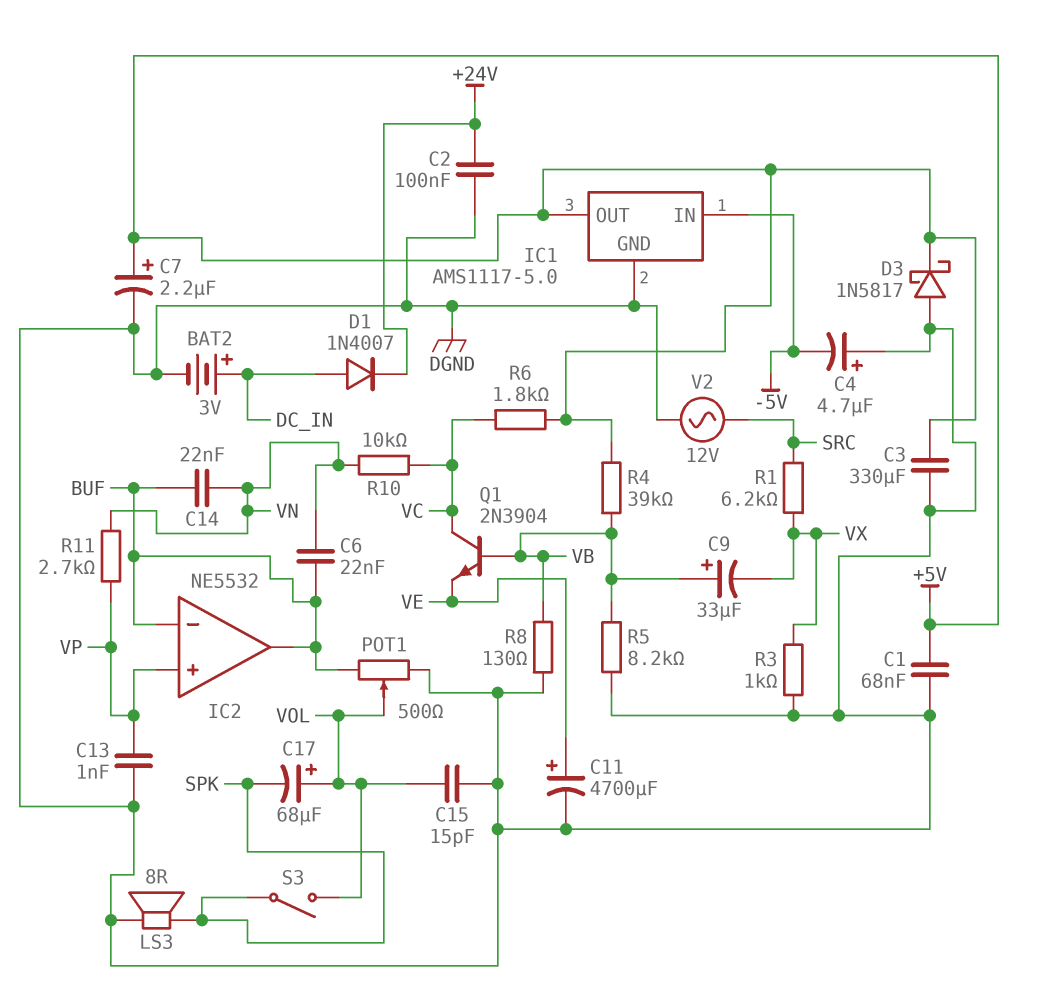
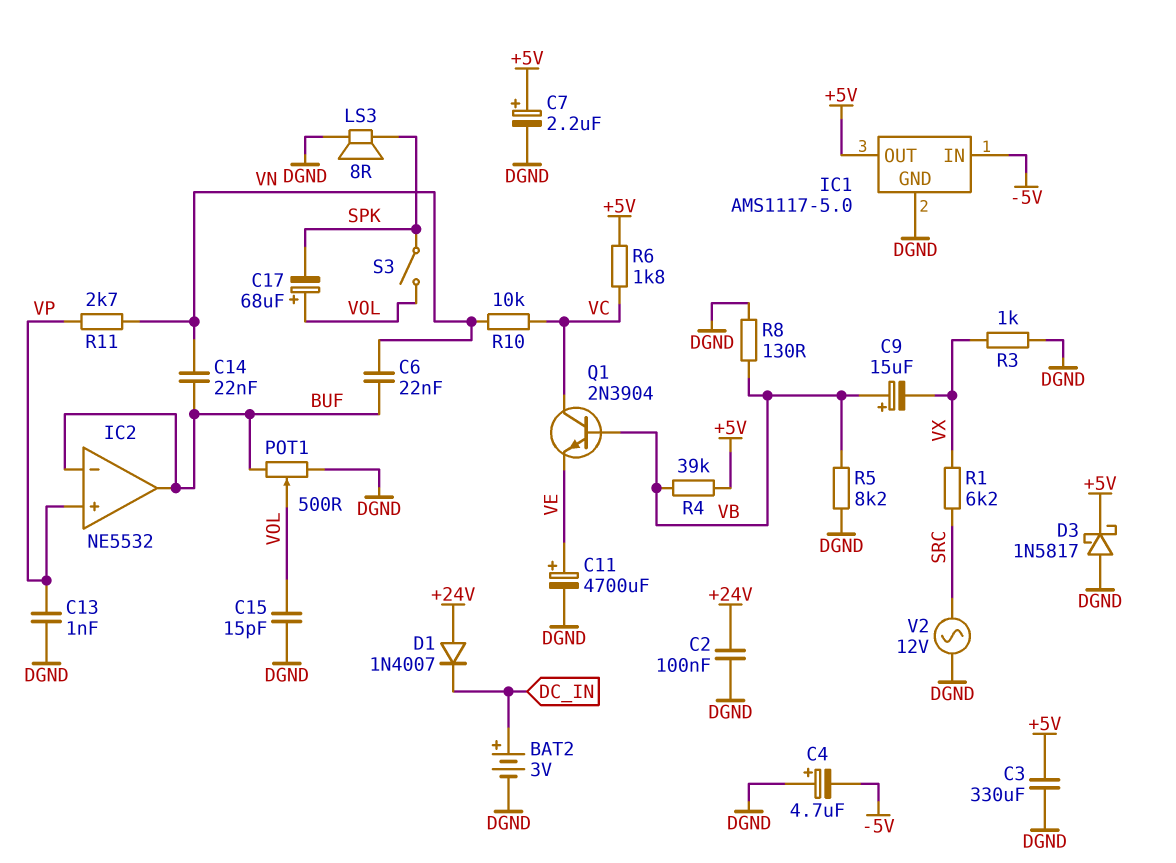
C1: 68nF (+5V, DGND) -> none
C9: 33uF (plus VB, minus VX) -> 15uF (plus VB, minus VX)
D1: diode 1N4007 (A DC_IN, K +24V) -> diode 1N4007 (A +24V, K DC_IN)

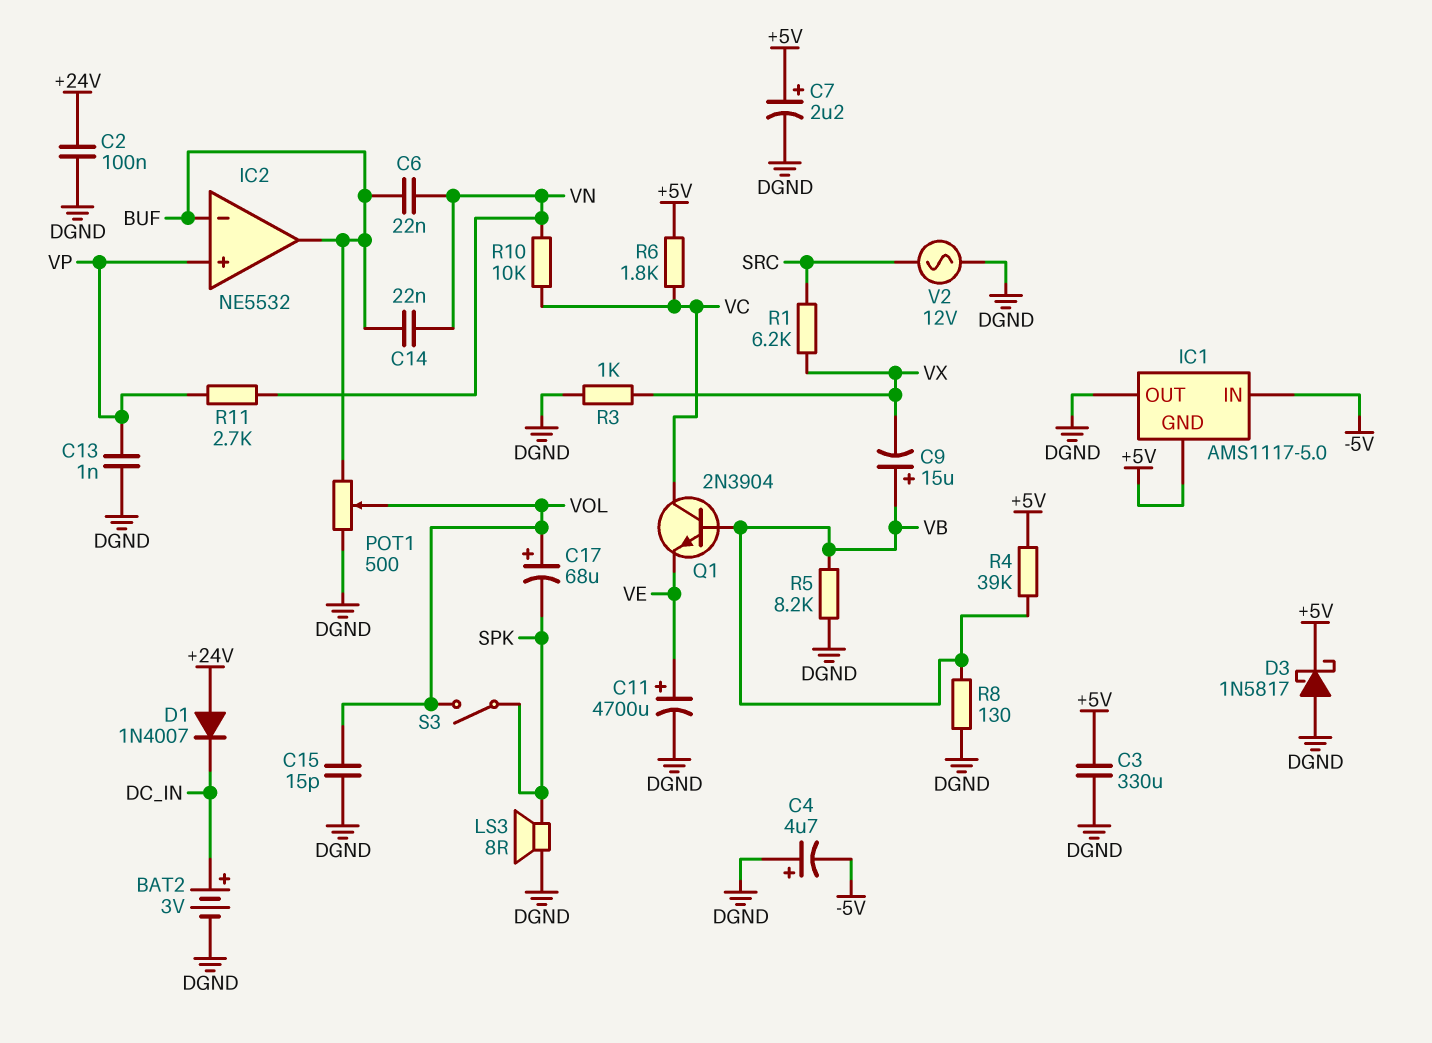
IC1 pin GND: DGND -> +5V
IC1 pin OUT: +5V -> DGND

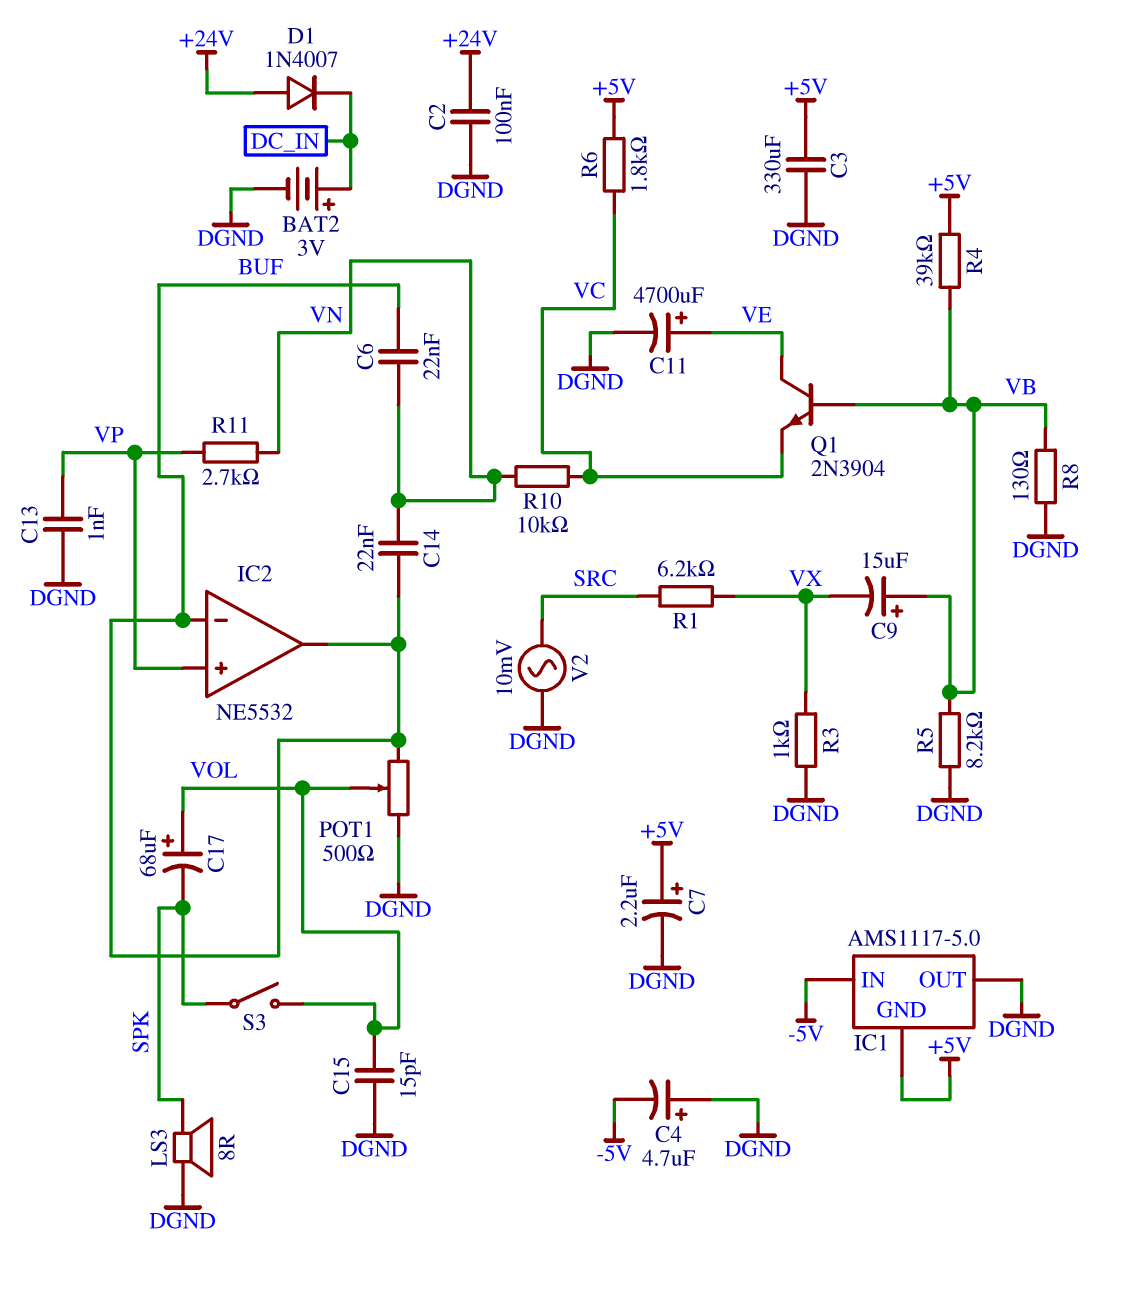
D3: schottky 1N5817 (A DGND, K +5V) -> none
Q1: NPN 2N3904 (B VB, C VC, E VE) -> NPN 2N3904 (B VB, C VE, E VC)
V2: AC 12V (DGND, SRC) -> AC 10mV (DGND, SRC)

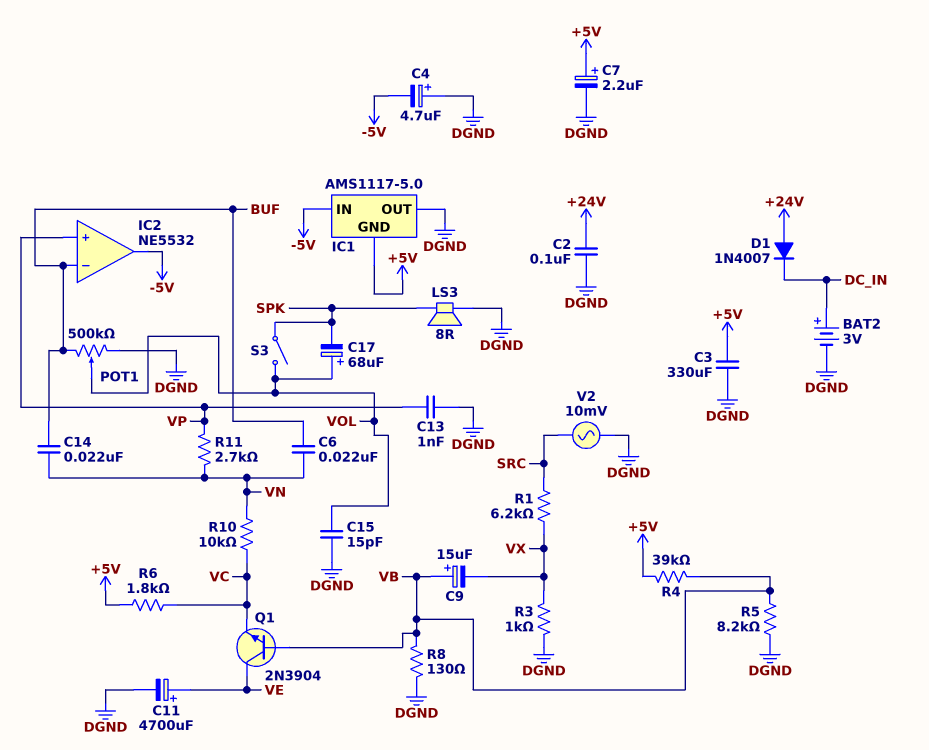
IC2 pin out: BUF -> -5V
POT1: 500 (BUF, DGND, wiper VOL) -> 500k (BUF, DGND, wiper VOL)

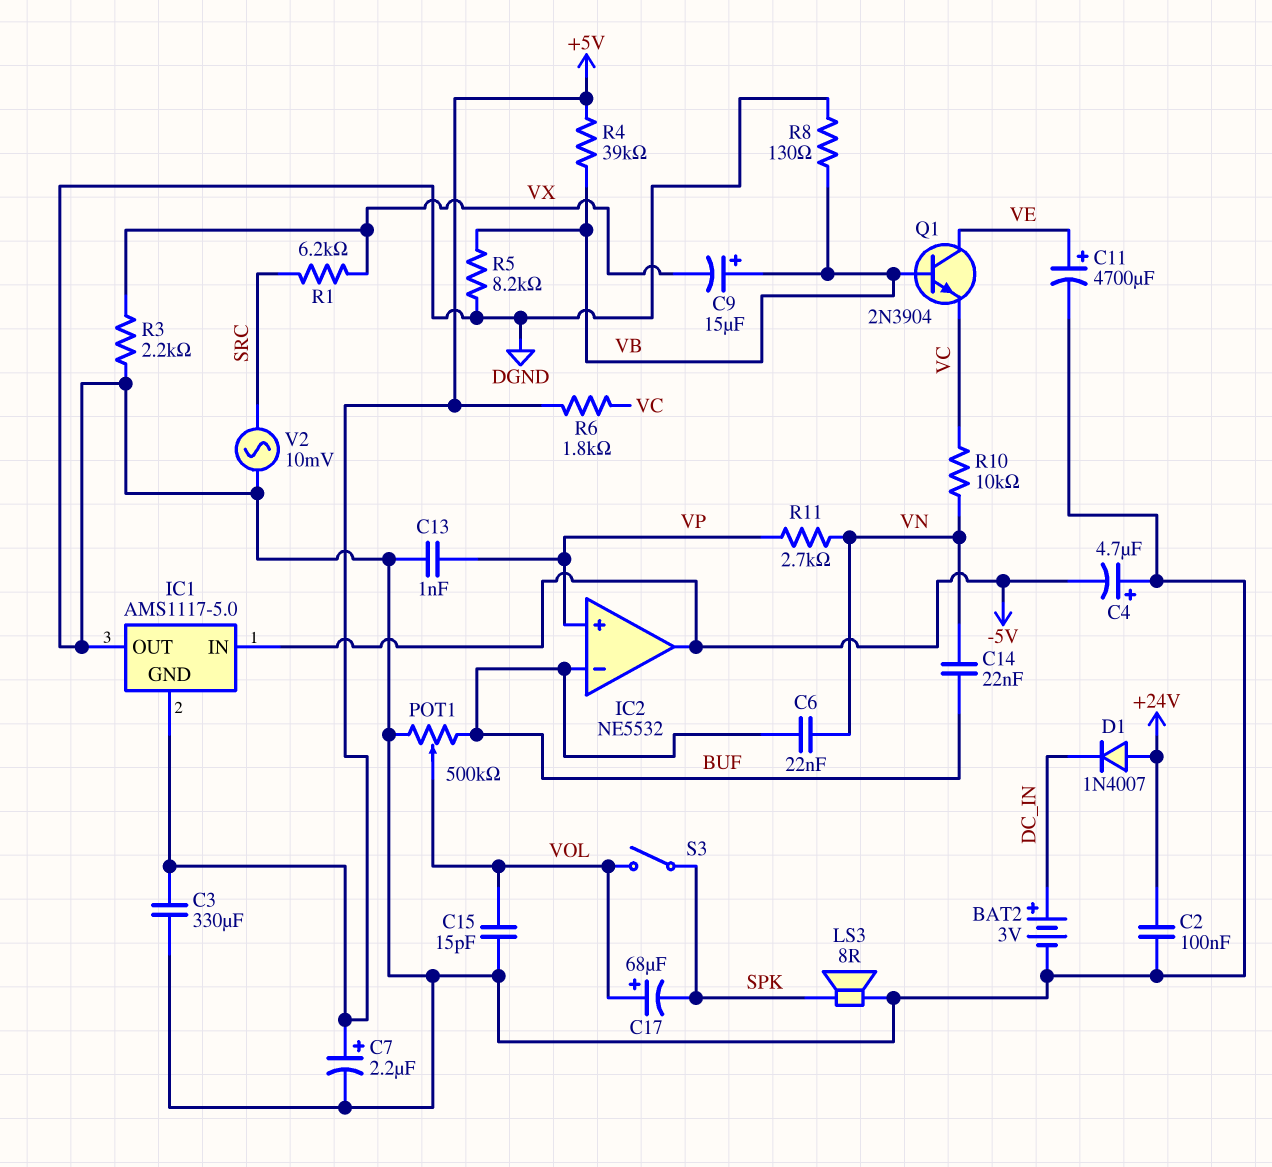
R3: 1k (DGND, VX) -> 2.2k (DGND, VX)

